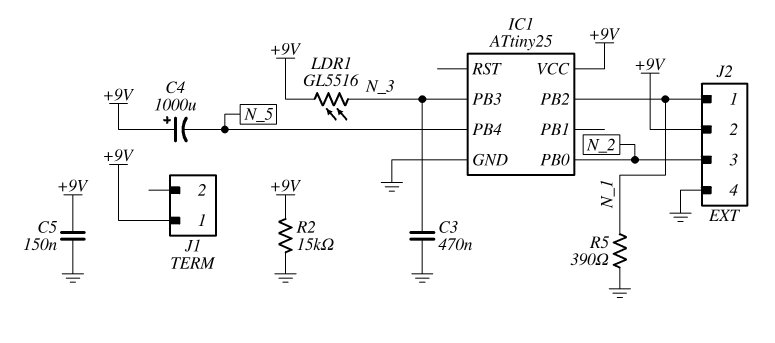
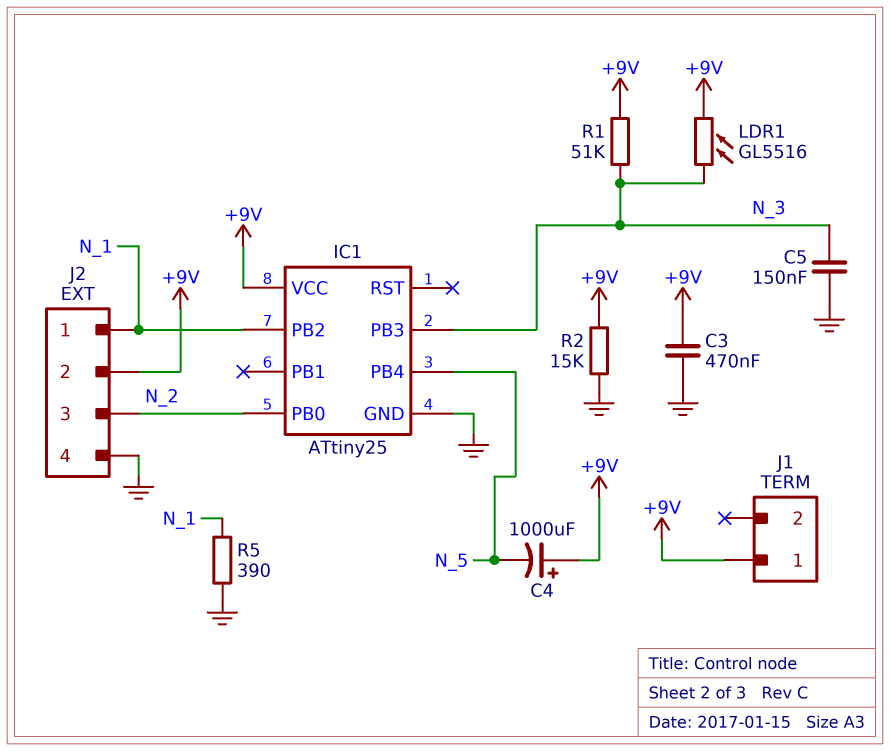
C3: 470nF (GND, N_3) -> 470nF (+9V, GND)
C5: 150nF (+9V, GND) -> 150nF (GND, N_3)
R1: none -> 51k (+9V, N_3)

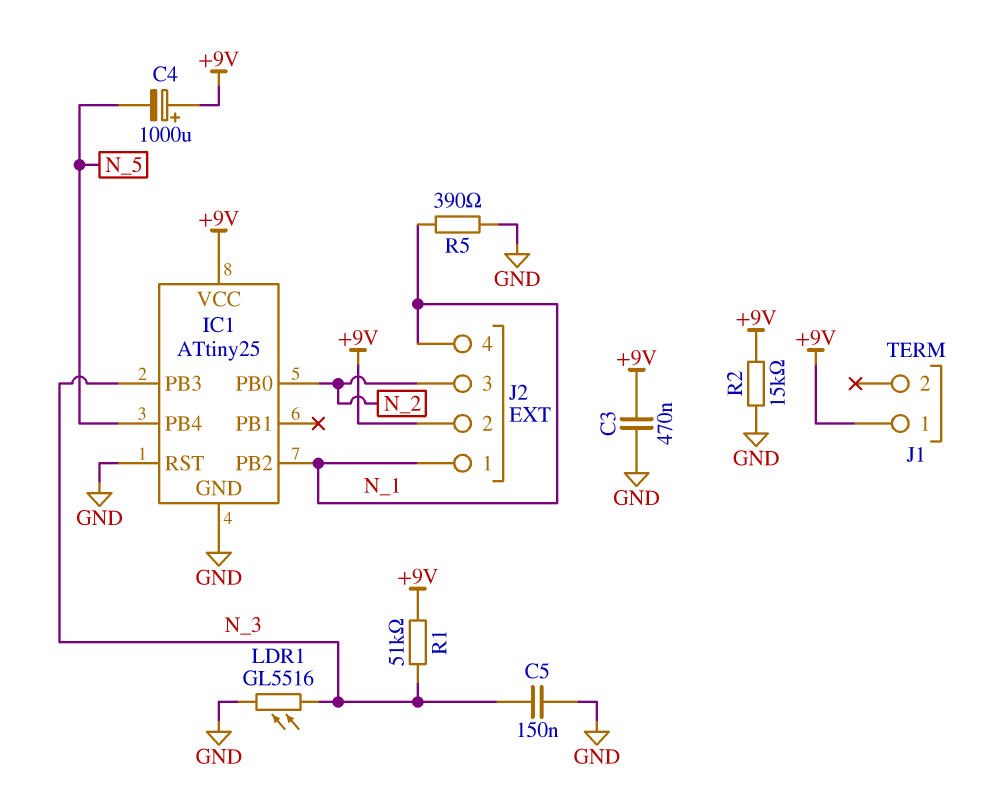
IC1 pin RST: none -> GND
J2 pin 4: GND -> N_1
LDR1: GL5516 (+9V, N_3) -> GL5516 (GND, N_3)

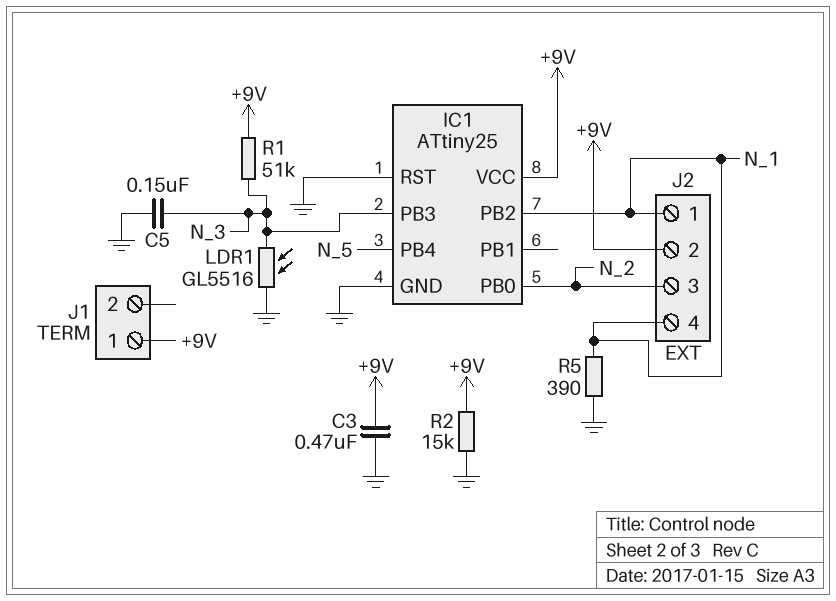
C4: 1000uF (plus +9V, minus N_5) -> none

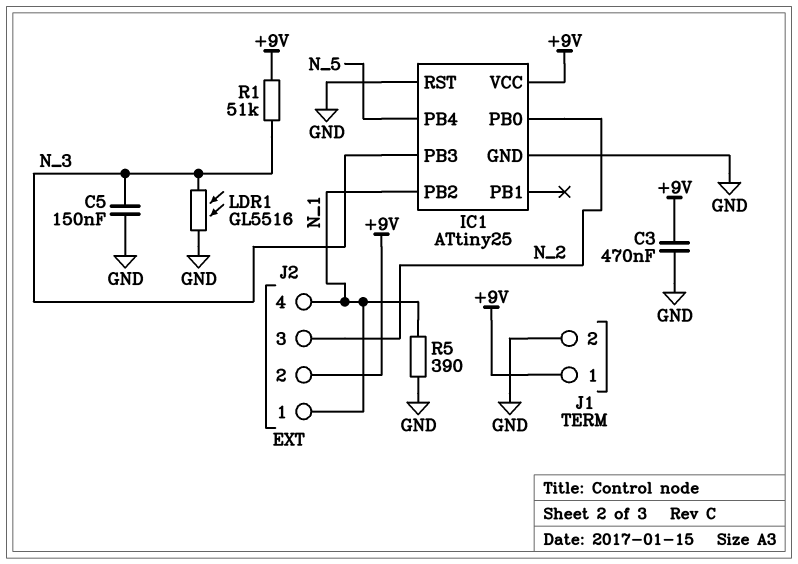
J1 pin 2: none -> GND
R2: 15k (+9V, GND) -> none

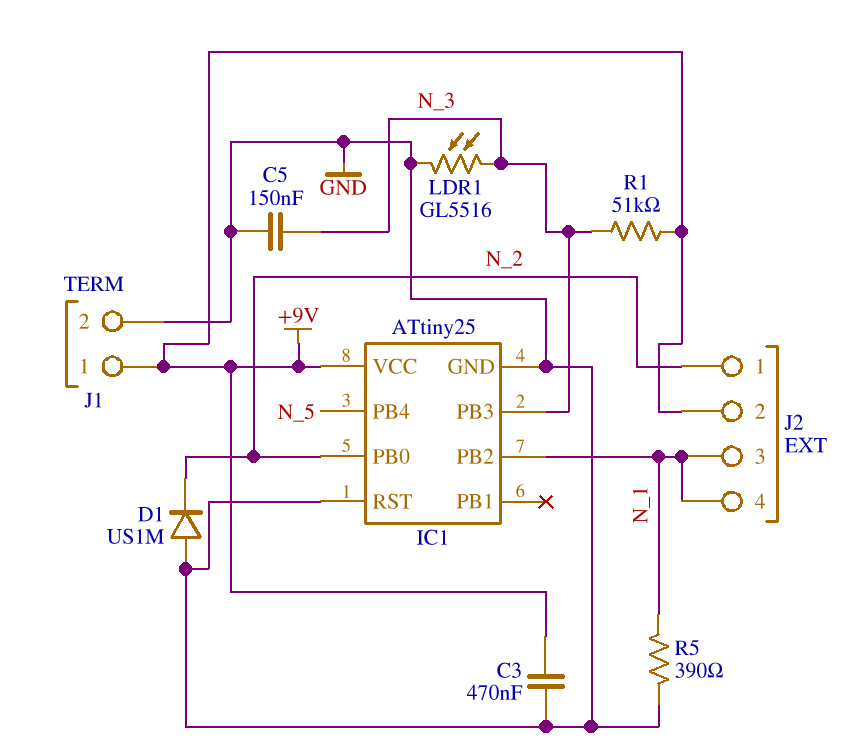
D1: none -> diode US1M (A GND, K N_2)
J2 pin 1: N_1 -> N_2
J2 pin 3: N_2 -> N_1

